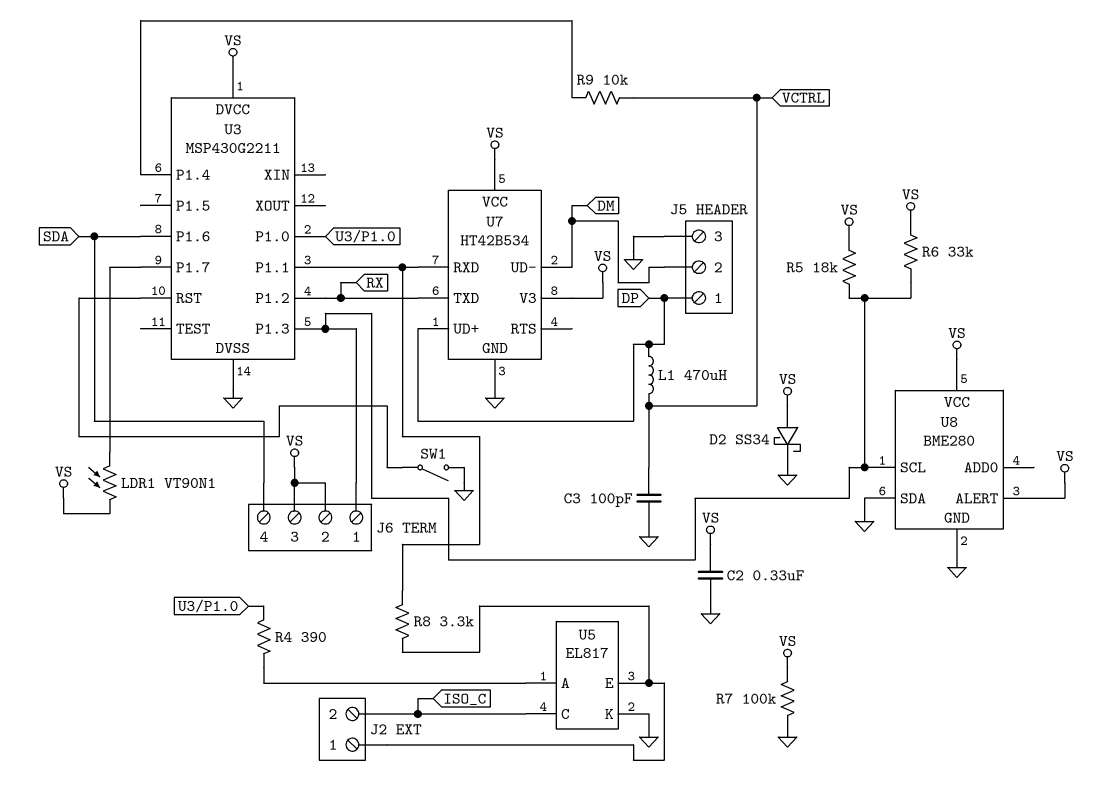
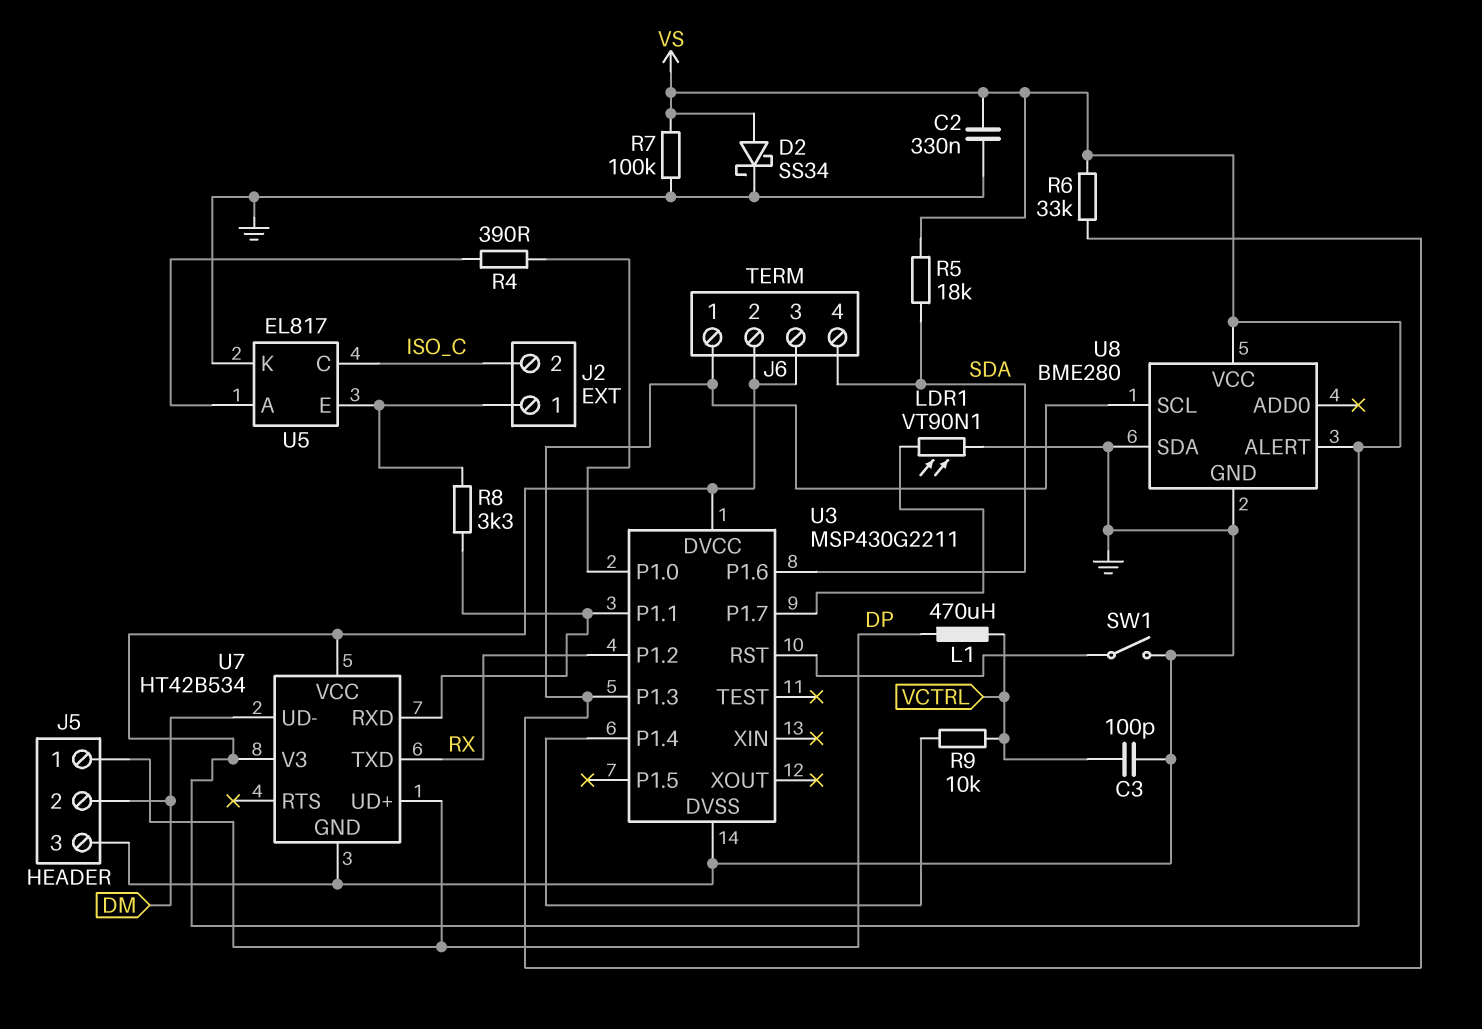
LDR1: VT90N1 (U3/P1.7, VS) -> VT90N1 (GND, U3/P1.7)
R5: 18k (J6/1, VS) -> 18k (SDA, VS)

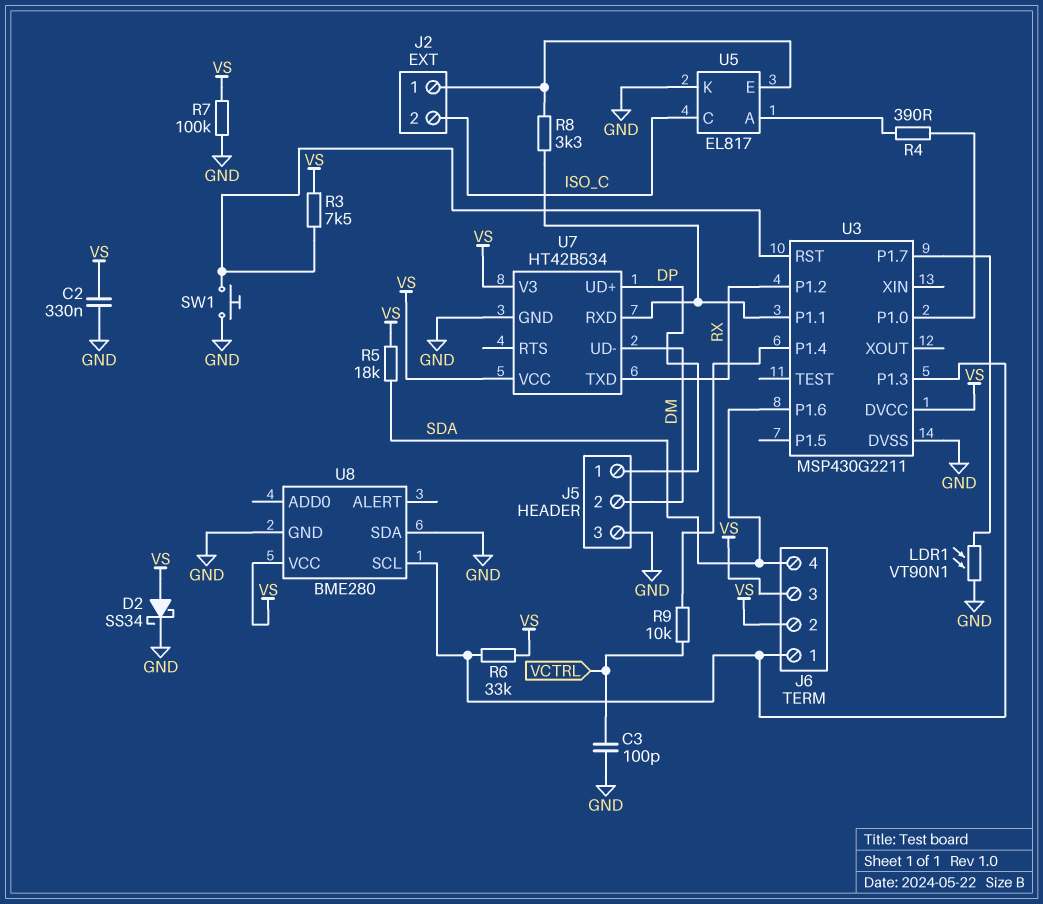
L1: 470uH (DP, VCTRL) -> none
R3: none -> 7.5k (U3/RST, VS)
SW1: switch (GND, U3/RST) -> button (GND, U3/RST)
U8 pin ALERT: VS -> none

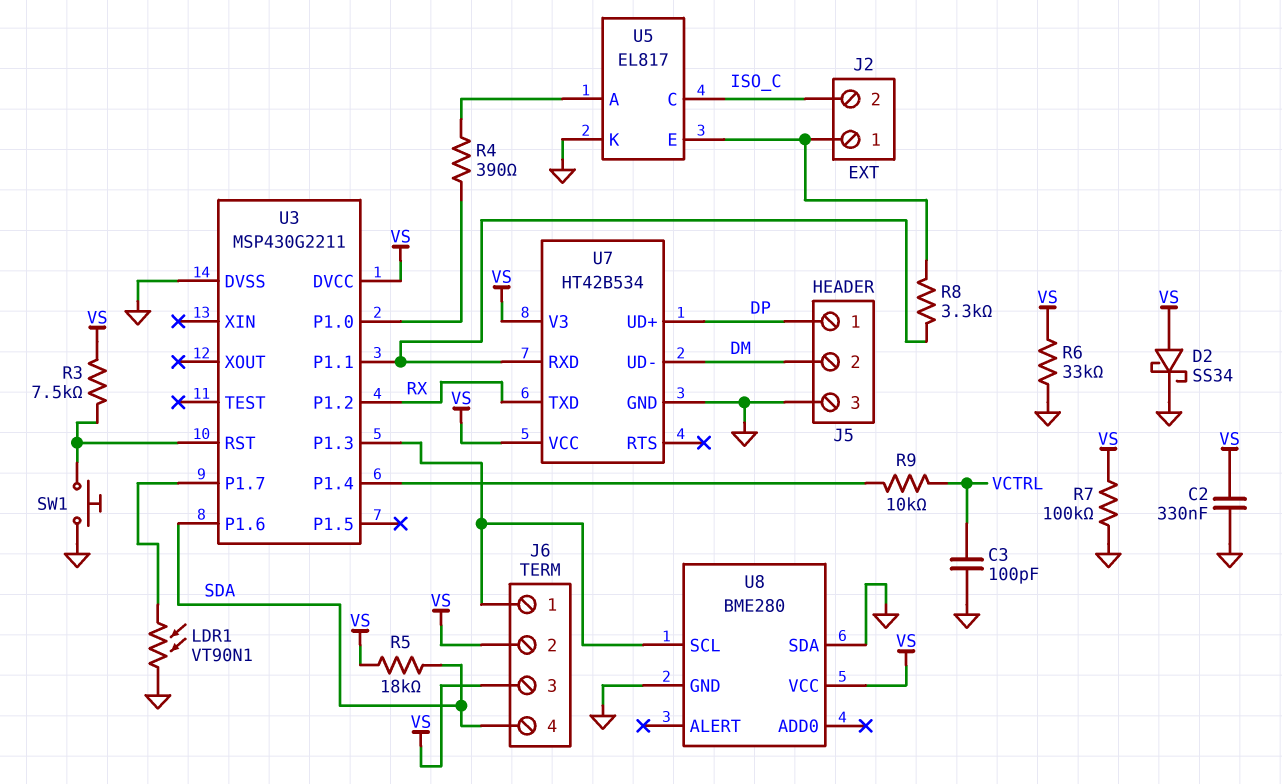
R6: 33k (J6/1, VS) -> 33k (GND, VS)

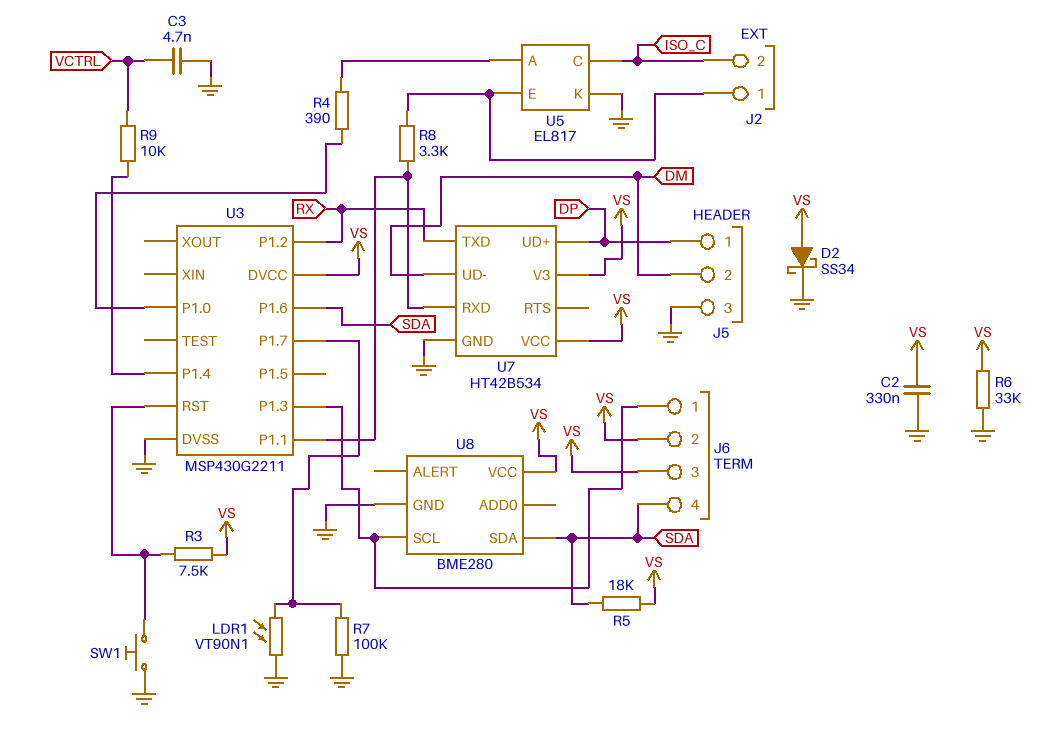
C3: 100pF (GND, VCTRL) -> 4.7nF (GND, VCTRL)
R7: 100k (GND, VS) -> 100k (GND, U3/P1.7)
U8 pin SDA: GND -> SDA

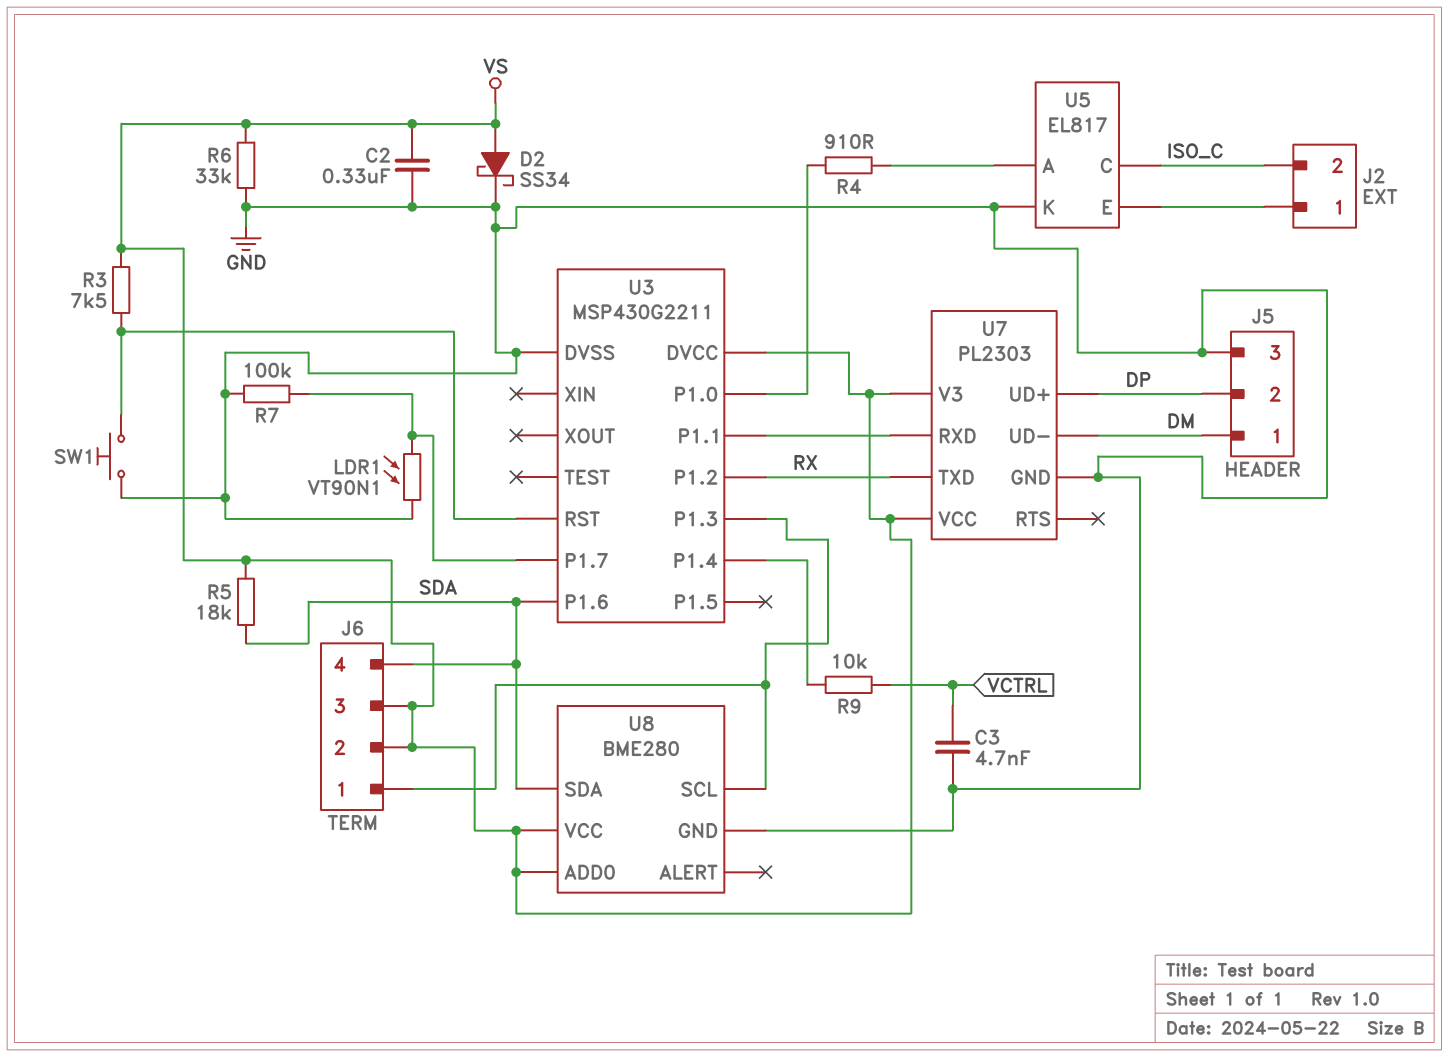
J5 pin 1: DP -> DM
J5 pin 2: DM -> DP
R4: 390 (U3/P1.0, U5/A) -> 910 (U3/P1.0, U5/A)
R8: 3.3k (J2/1, U3/P1.1) -> none
U7: HT42B534 -> PL2303
U8 pin ADD0: none -> VS

